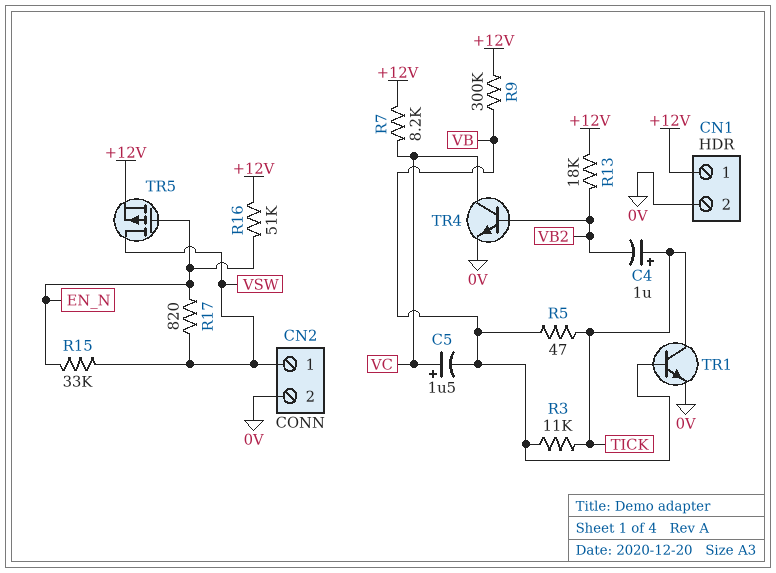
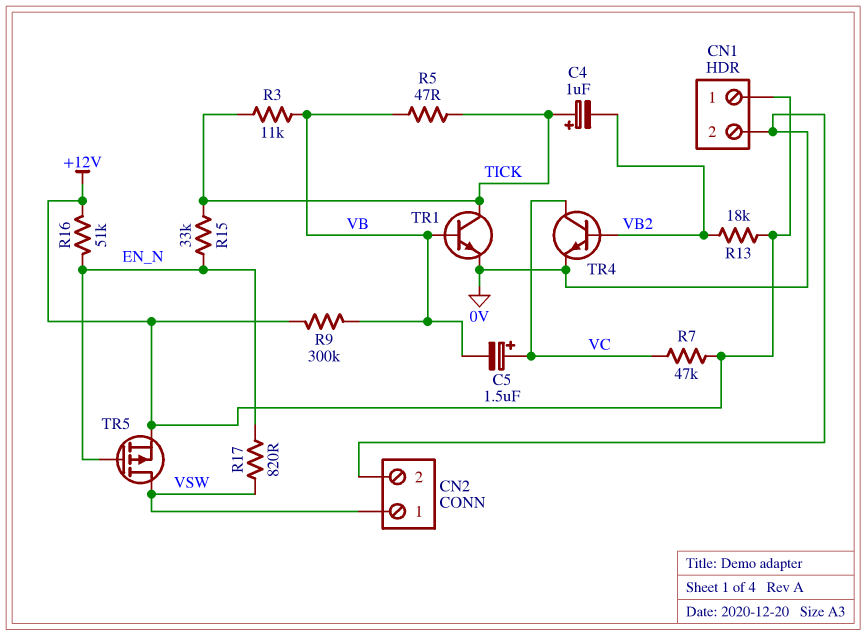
R7: 8.2k (+12V, VC) -> 47k (+12V, VC)
R15: 33k (EN_N, VSW) -> 33k (EN_N, TICK)

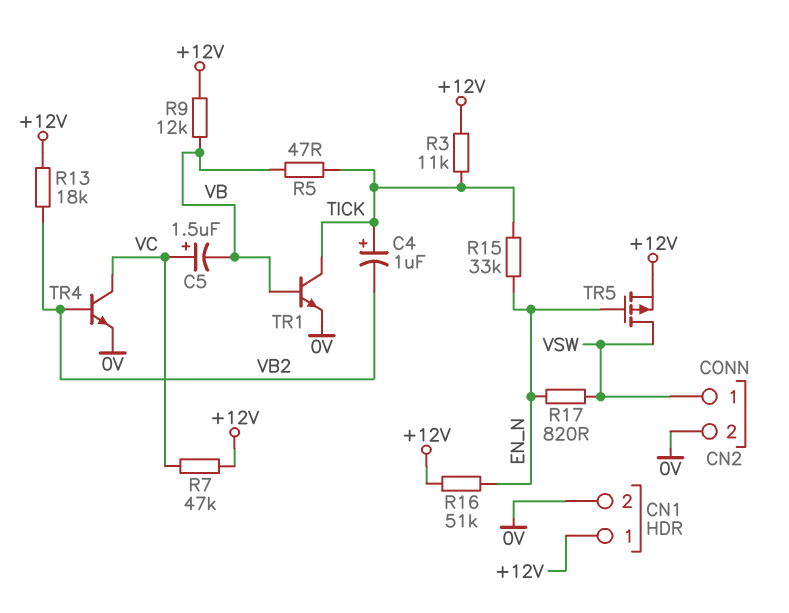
R3: 11k (TICK, VB) -> 11k (+12V, TICK)
R9: 300k (+12V, VB) -> 12k (+12V, VB)

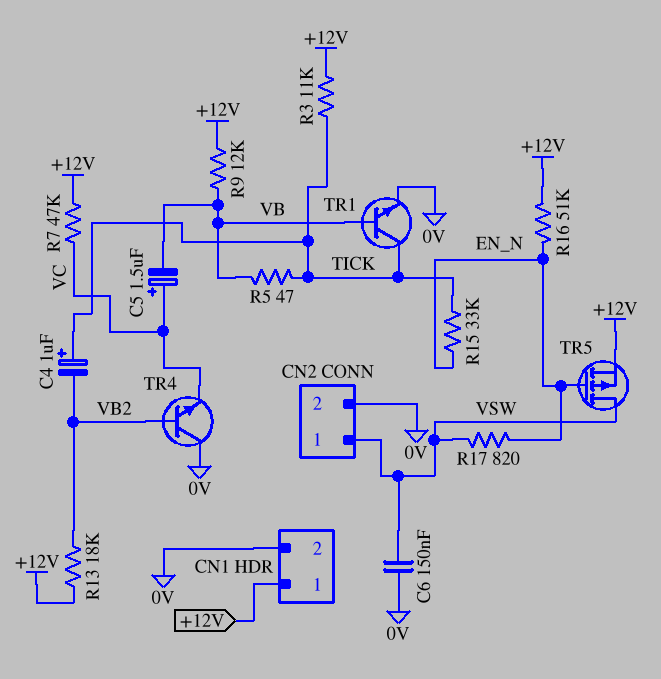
C6: none -> 150nF (0V, VSW)
TR4: NPN (B VB2, C VC, E 0V) -> NPN (B VB2, C 0V, E VC)

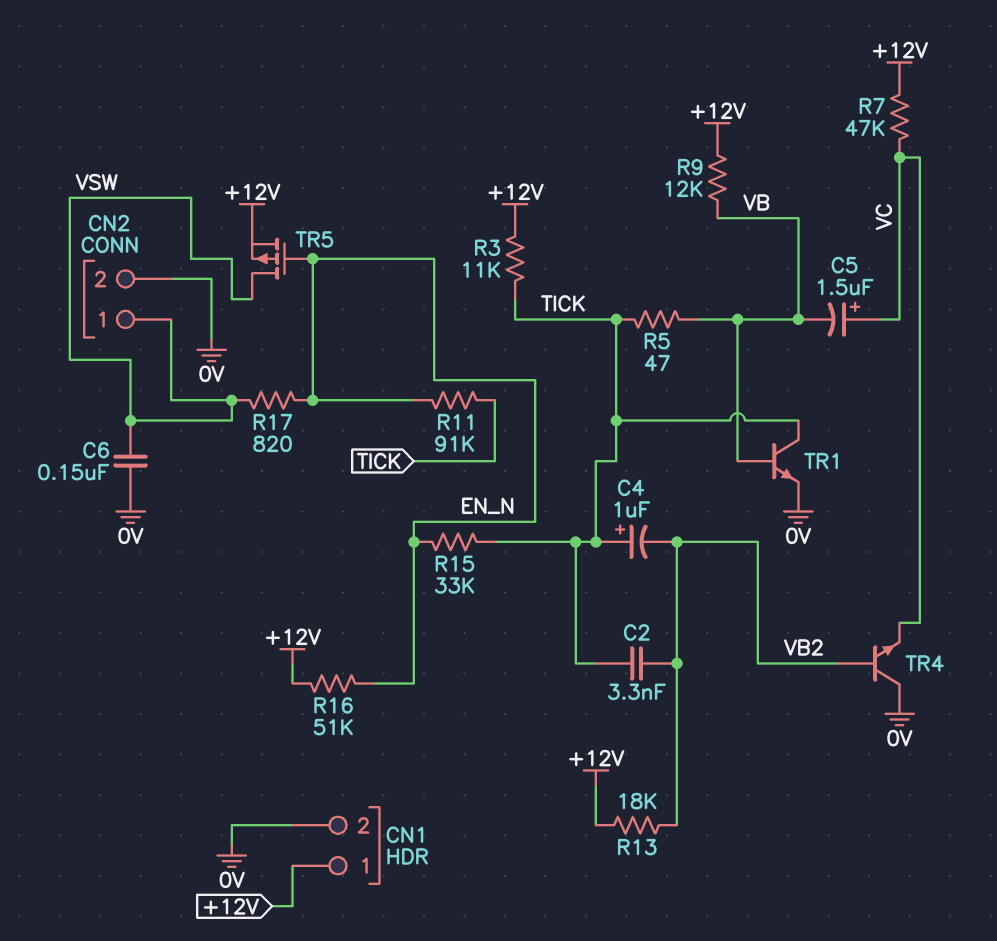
C2: none -> 3.3nF (TICK, VB2)
R11: none -> 91k (EN_N, TICK)

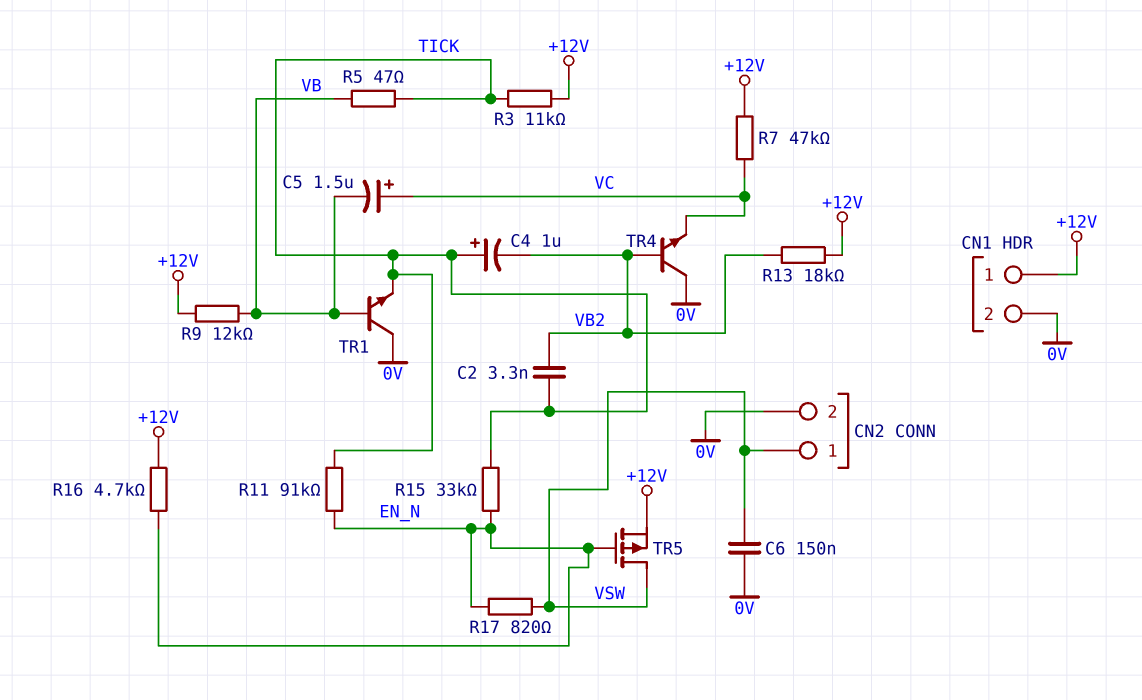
R16: 51k (+12V, EN_N) -> 4.7k (+12V, EN_N)
TR1: NPN (B VB, C TICK, E 0V) -> NPN (B VB, C 0V, E TICK)

